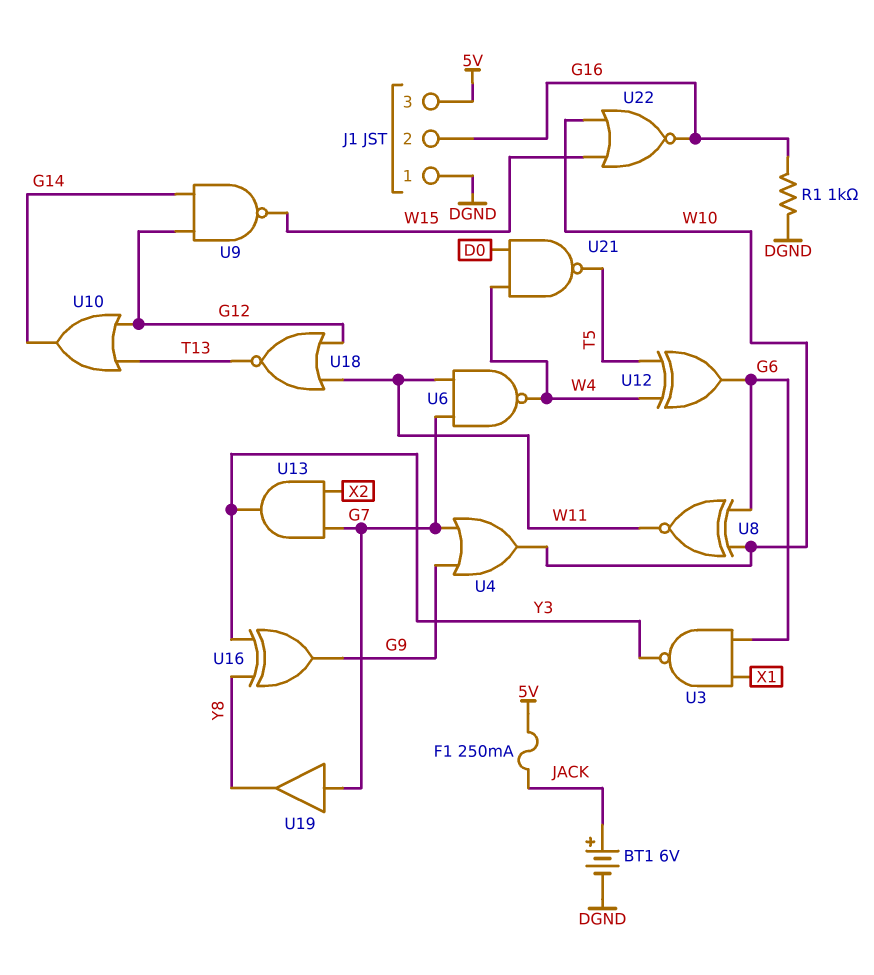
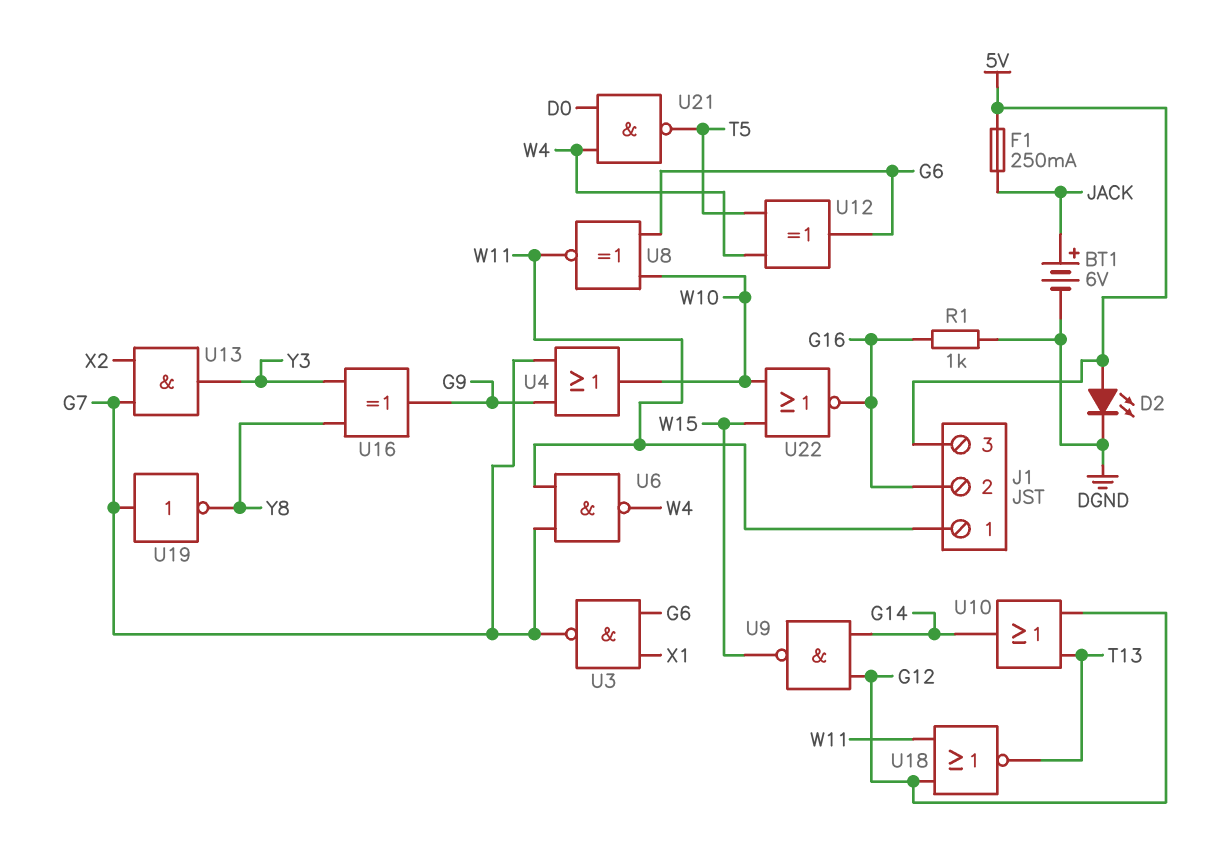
D2: none -> LED (A 5V, K DGND)
J1 pin 1: DGND -> W11
U3: NAND (in G6, in X1, out Y3) -> NAND (in G6, in X1, out G7)
U19: buffer (in G7, out Y8) -> NOT (in G7, out Y8)

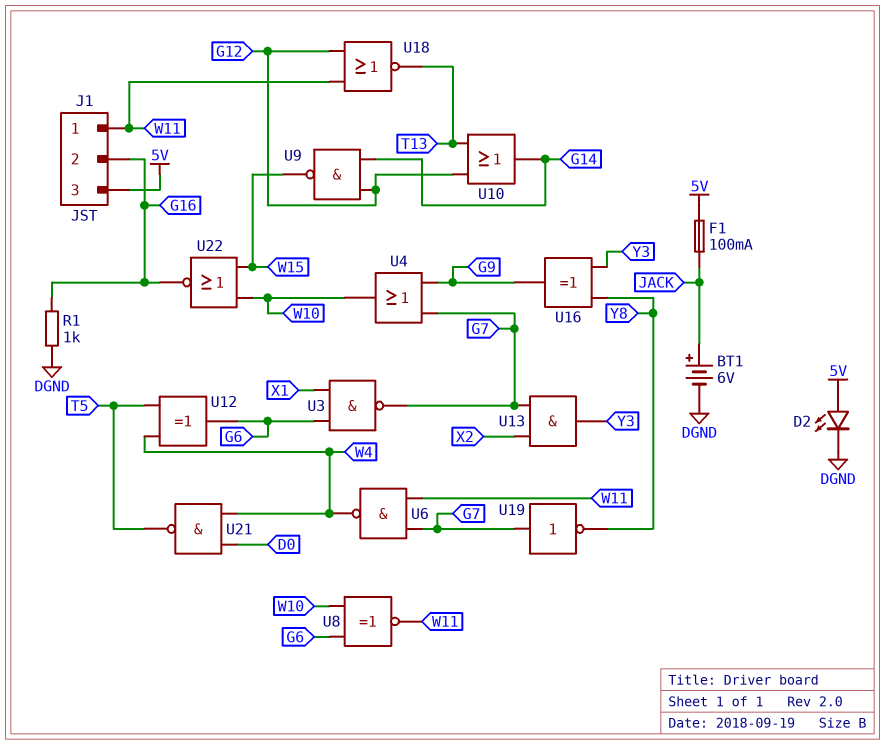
F1: 250mA (5V, JACK) -> 100mA (5V, JACK)

